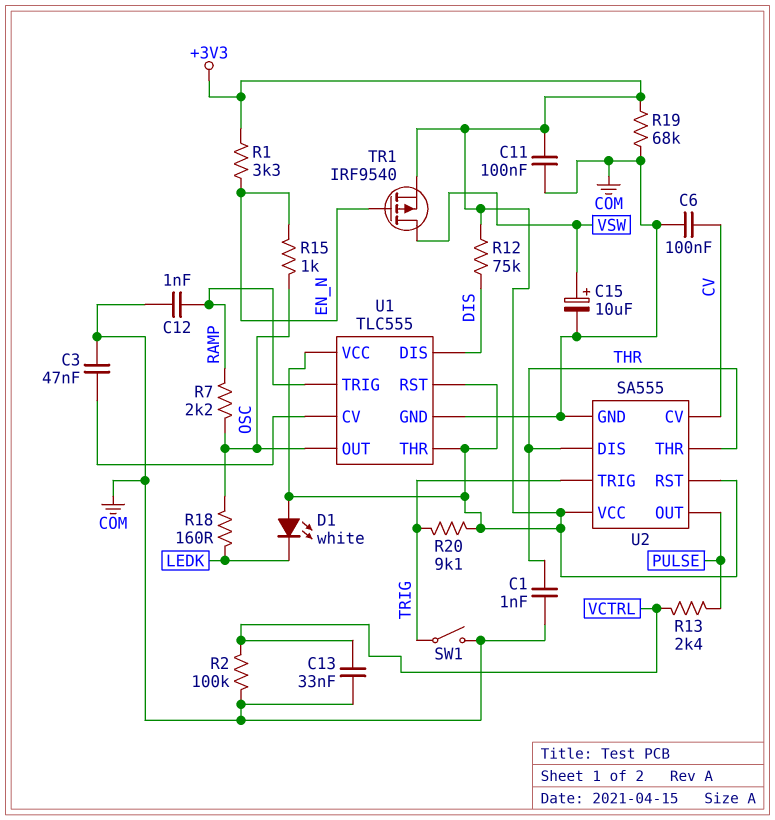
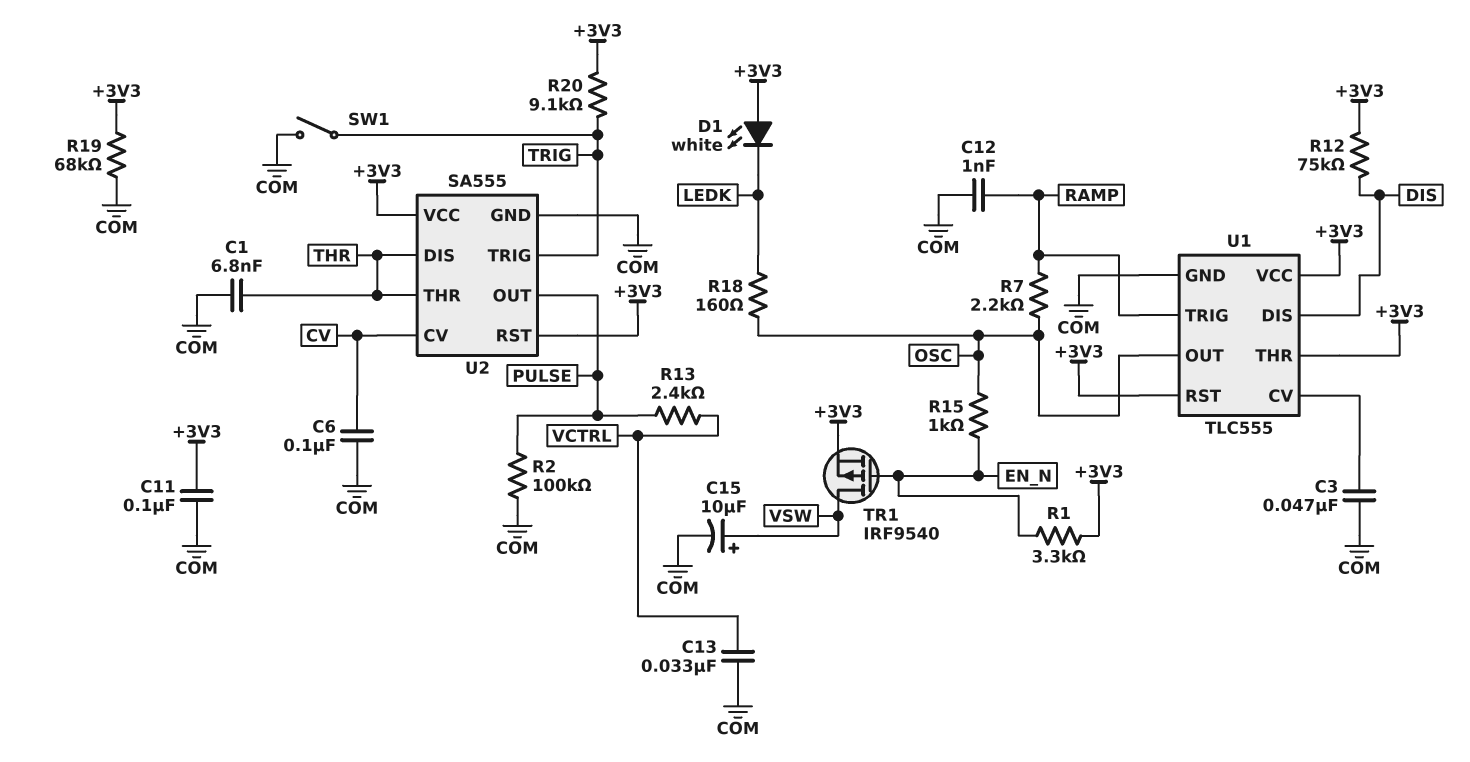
C1: 1nF (COM, THR) -> 6.8nF (COM, THR)
R2: 100k (COM, VCTRL) -> 100k (COM, PULSE)

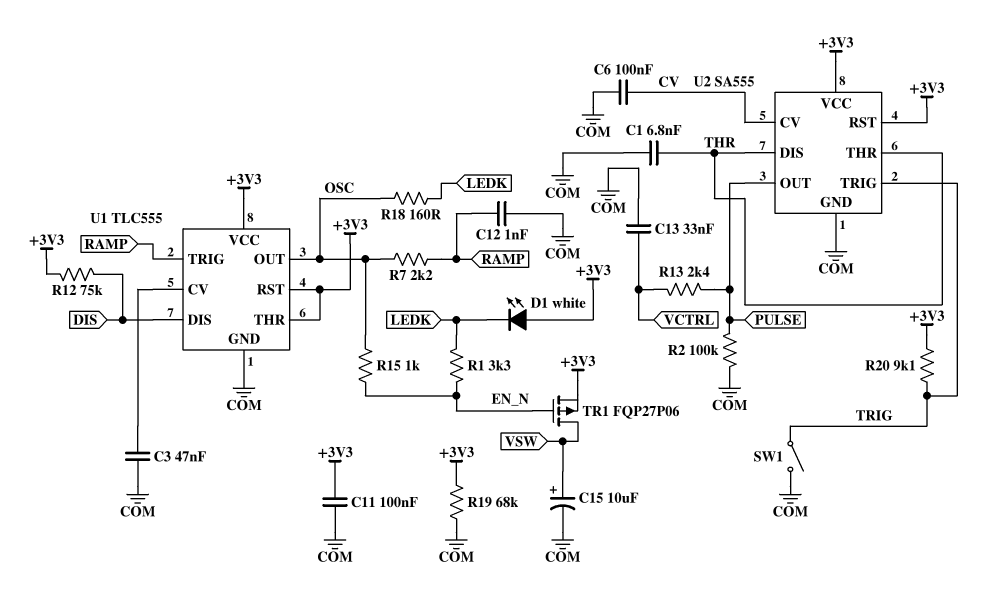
R1: 3.3k (+3V3, EN_N) -> 3.3k (EN_N, LEDK)
TR1: PMOS IRF9540 (G EN_N, D VSW, S +3V3) -> PMOS FQP27P06 (G EN_N, D VSW, S +3V3)

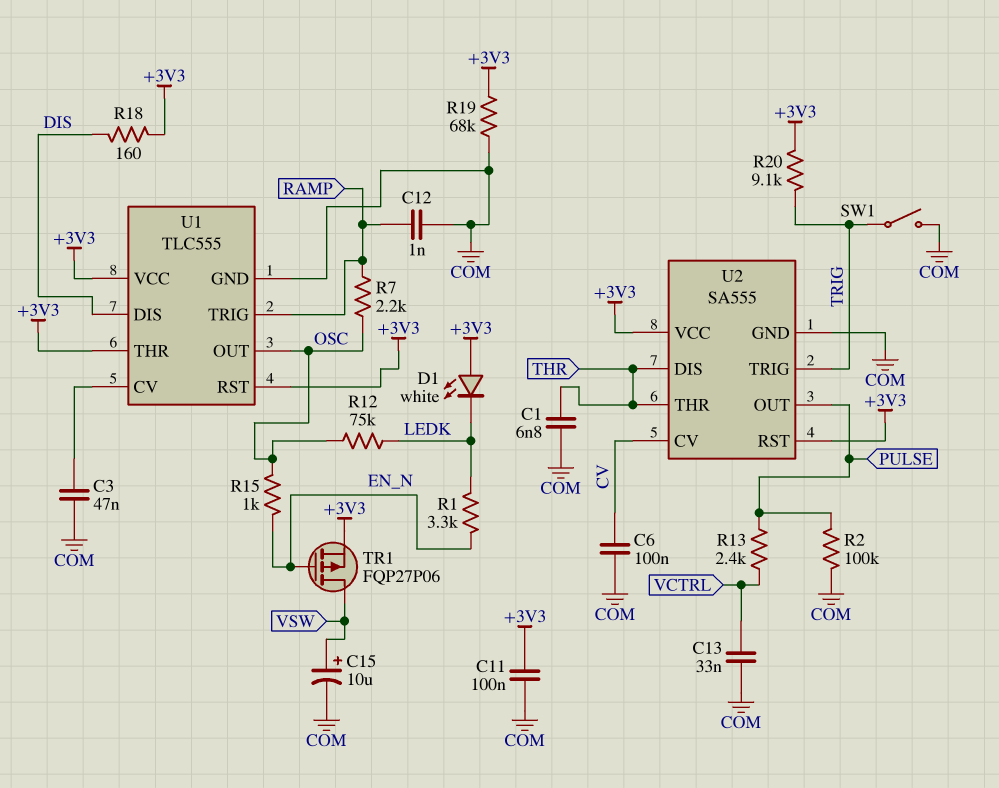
R12: 75k (+3V3, DIS) -> 75k (LEDK, OSC)
R18: 160 (LEDK, OSC) -> 160 (+3V3, DIS)

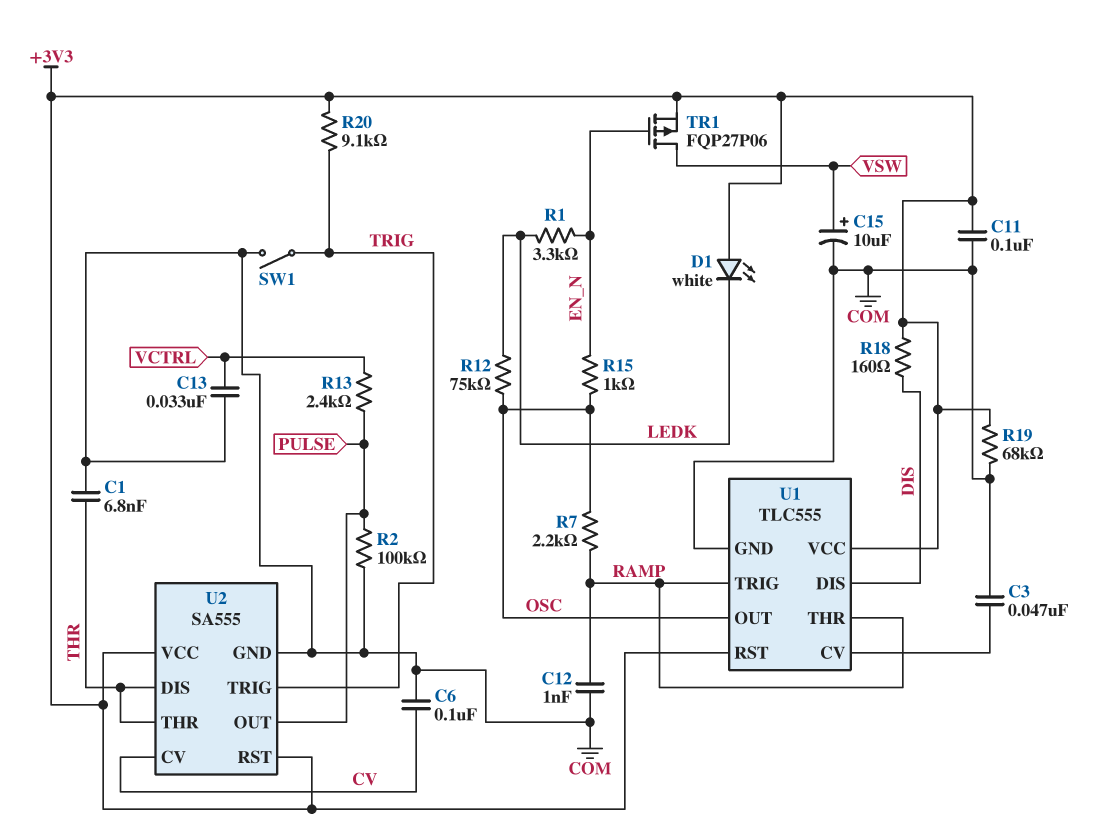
U1 pin THR: +3V3 -> RAMP

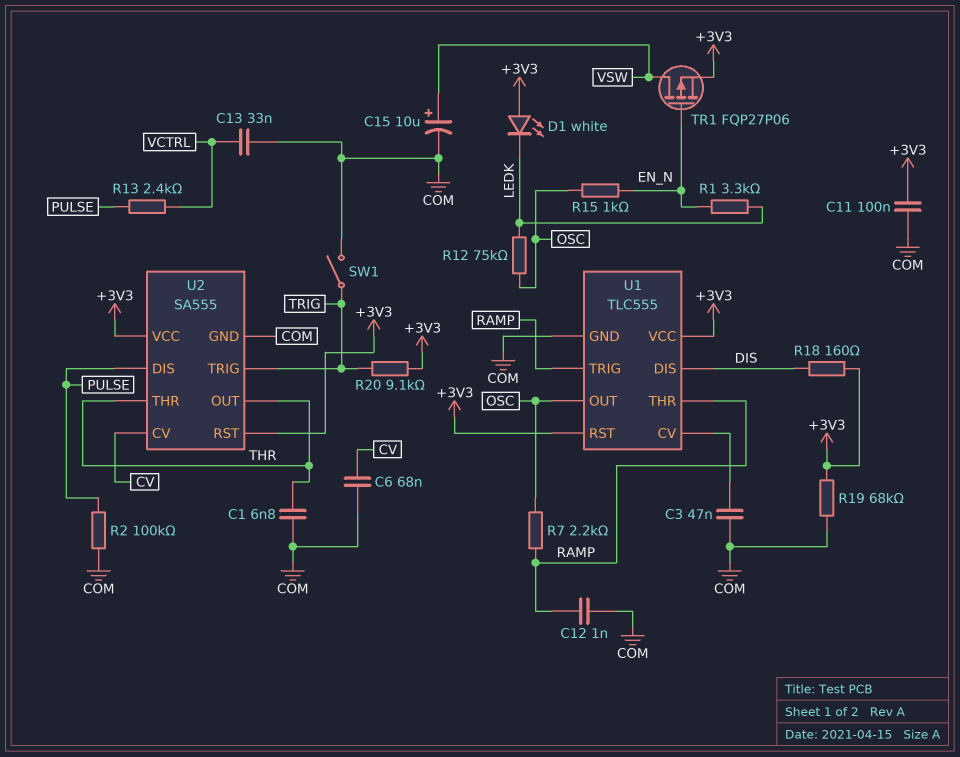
C6: 100nF (COM, CV) -> 68nF (COM, CV)
U2 pin DIS: THR -> PULSE
U2 pin OUT: PULSE -> THR

